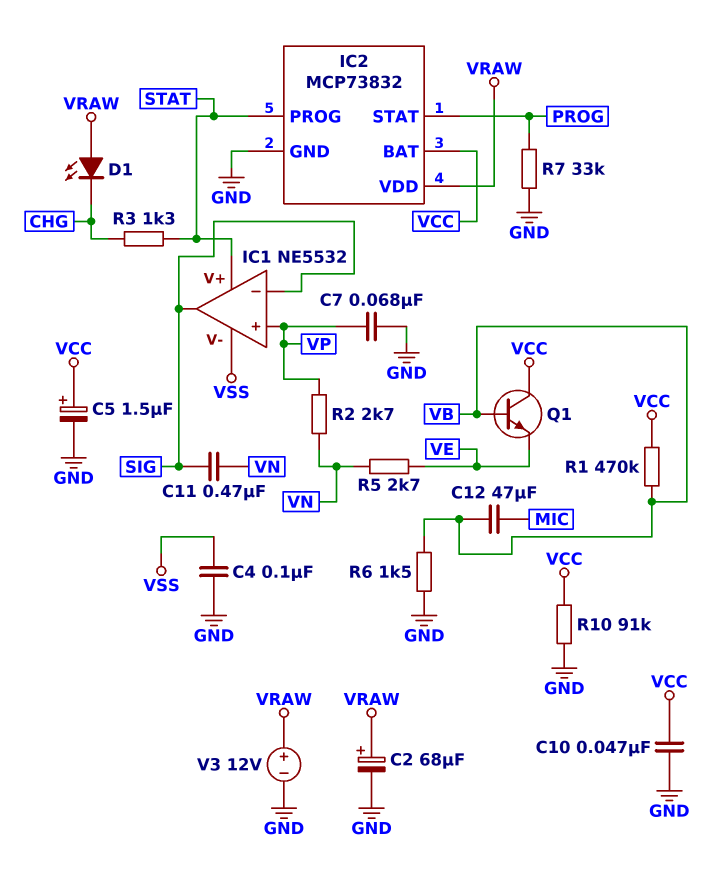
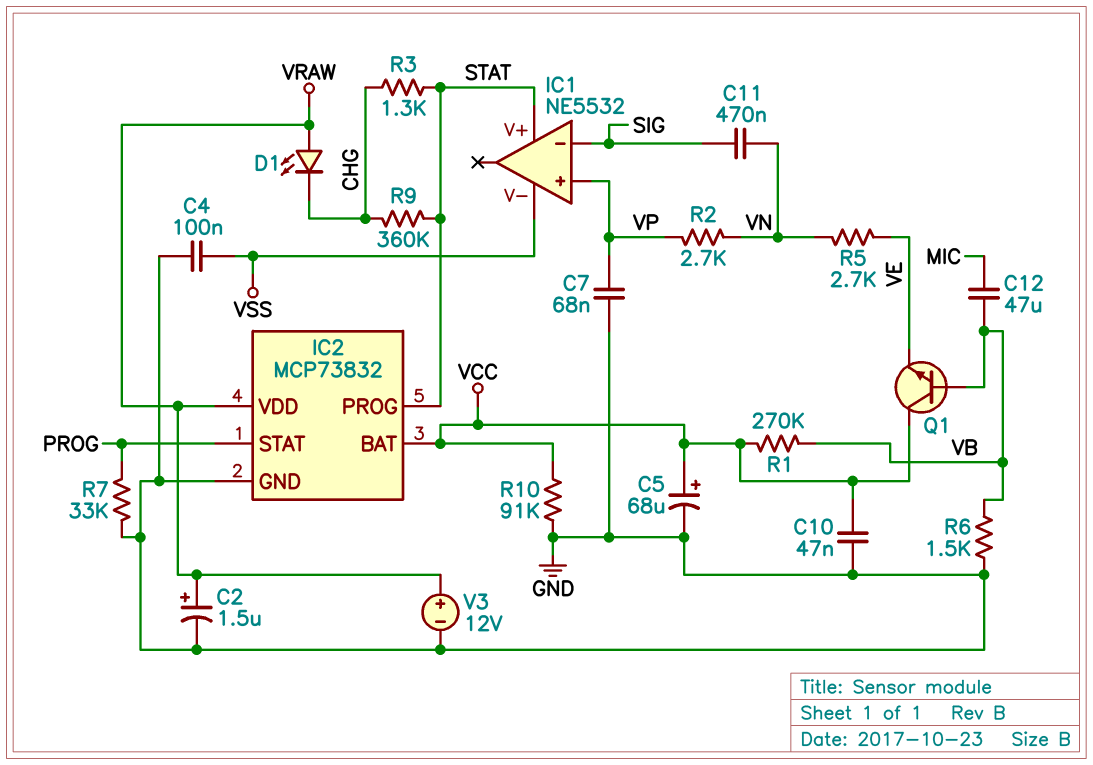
C2: 68uF (plus VRAW, minus GND) -> 1.5uF (plus VRAW, minus GND)
C5: 1.5uF (plus VCC, minus GND) -> 68uF (plus VCC, minus GND)
IC1 pin out: SIG -> none
R1: 470k (VB, VCC) -> 270k (VB, VCC)
R9: none -> 360k (CHG, STAT)

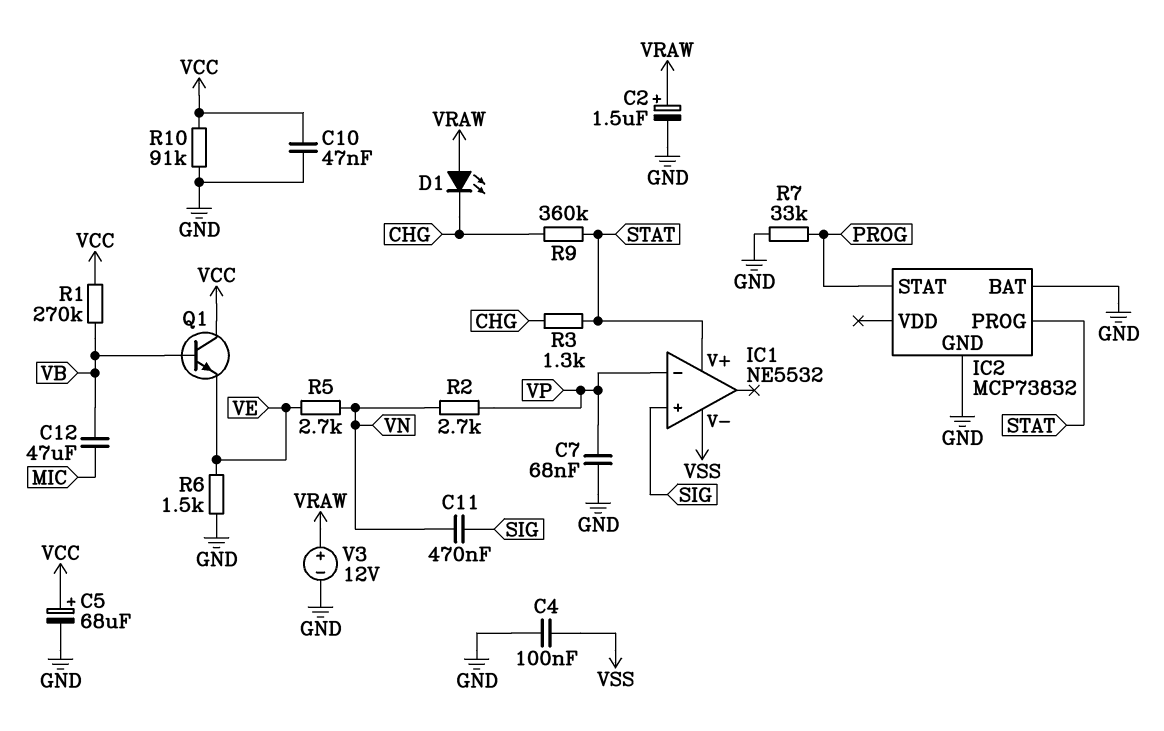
IC1 pin in+: VP -> SIG
IC1 pin in-: SIG -> VP
IC2 pin BAT: VCC -> GND
IC2 pin VDD: VRAW -> none
R6: 1.5k (GND, VB) -> 1.5k (GND, VE)

